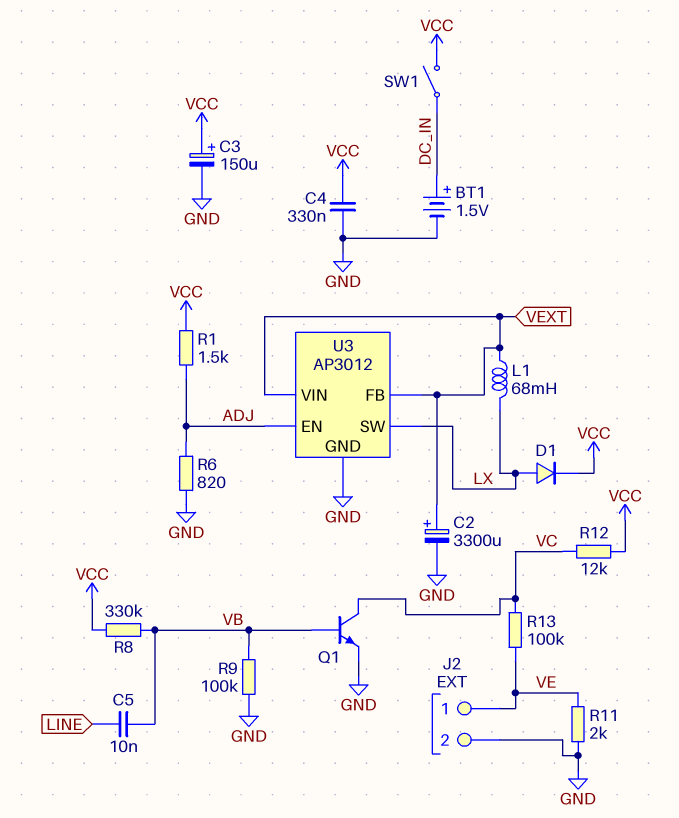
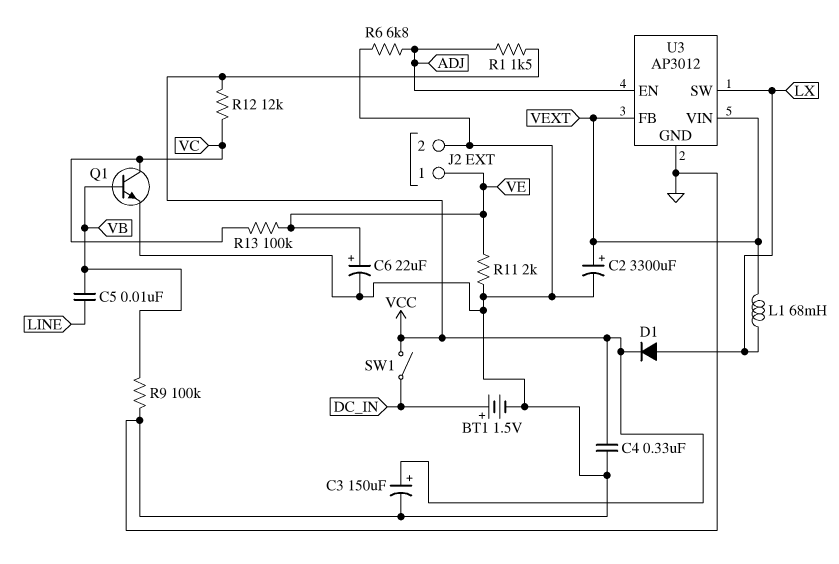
C6: none -> 22uF (plus VE, minus GND)
R6: 820 (ADJ, GND) -> 6.8k (ADJ, GND)
R8: 330k (VB, VCC) -> none

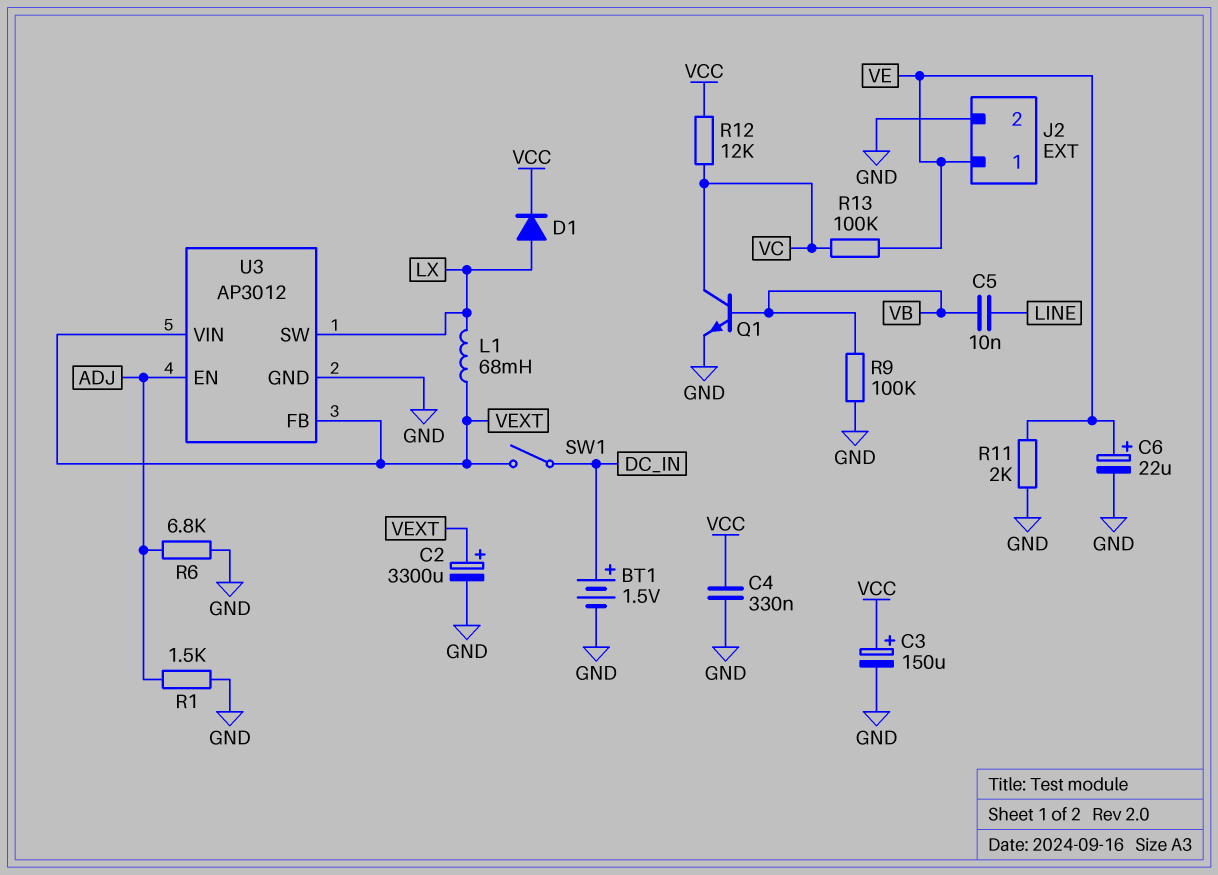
R1: 1.5k (ADJ, VCC) -> 1.5k (ADJ, GND)
SW1: switch (DC_IN, VCC) -> switch (DC_IN, VEXT)

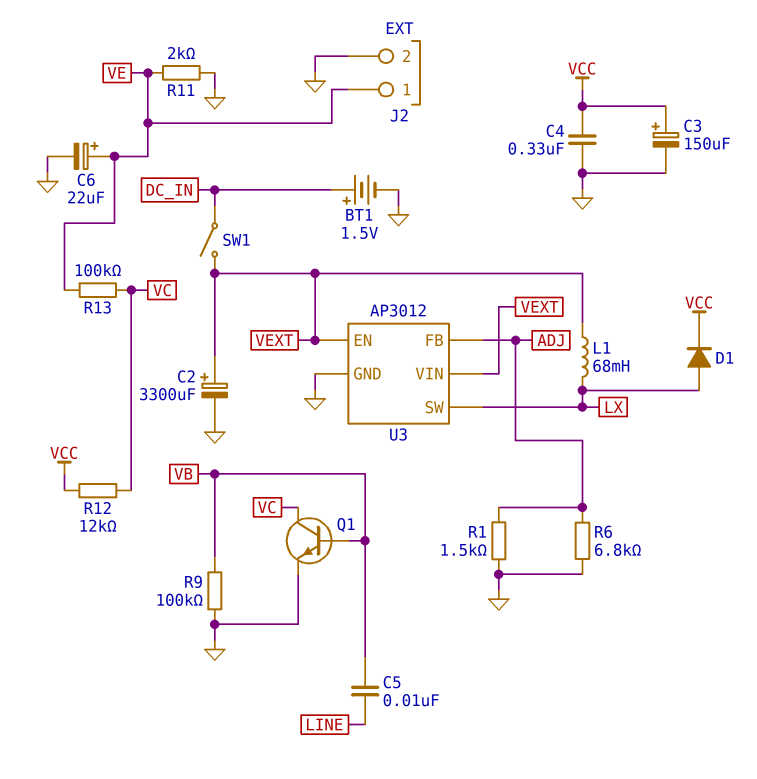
U3 pin EN: ADJ -> VEXT
U3 pin FB: VEXT -> ADJ

